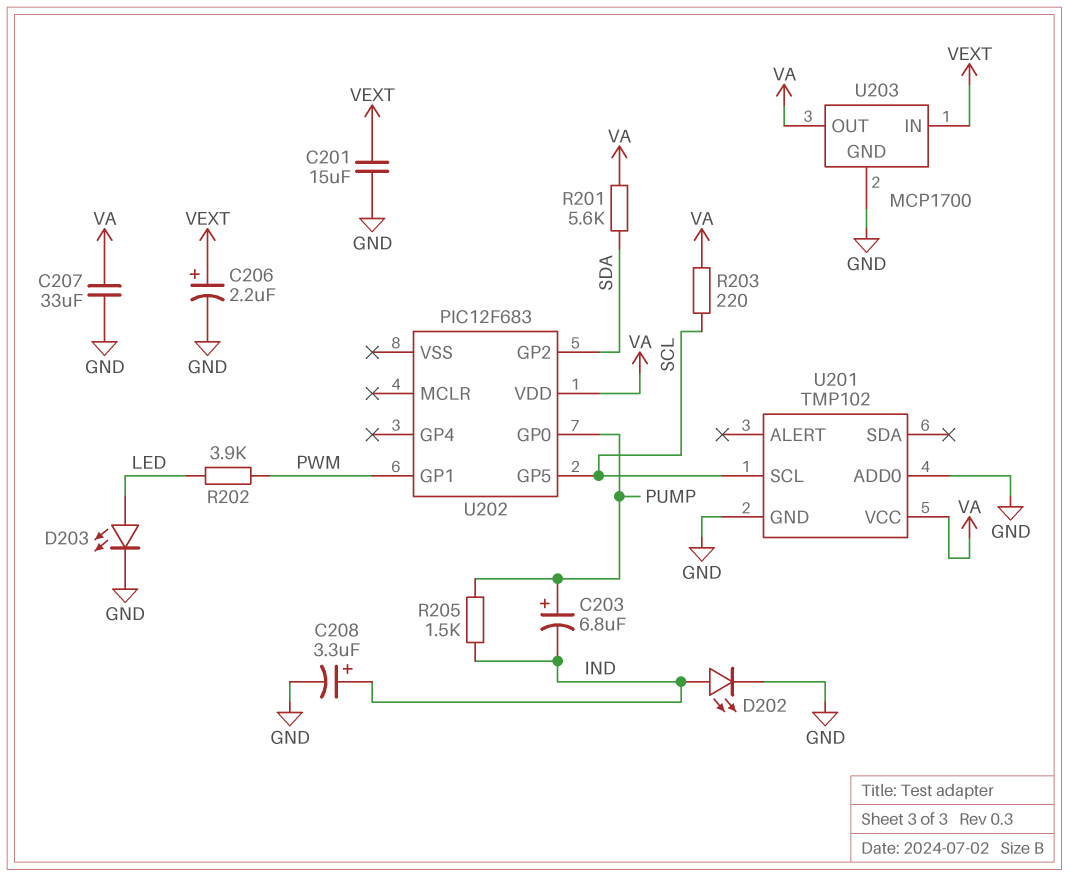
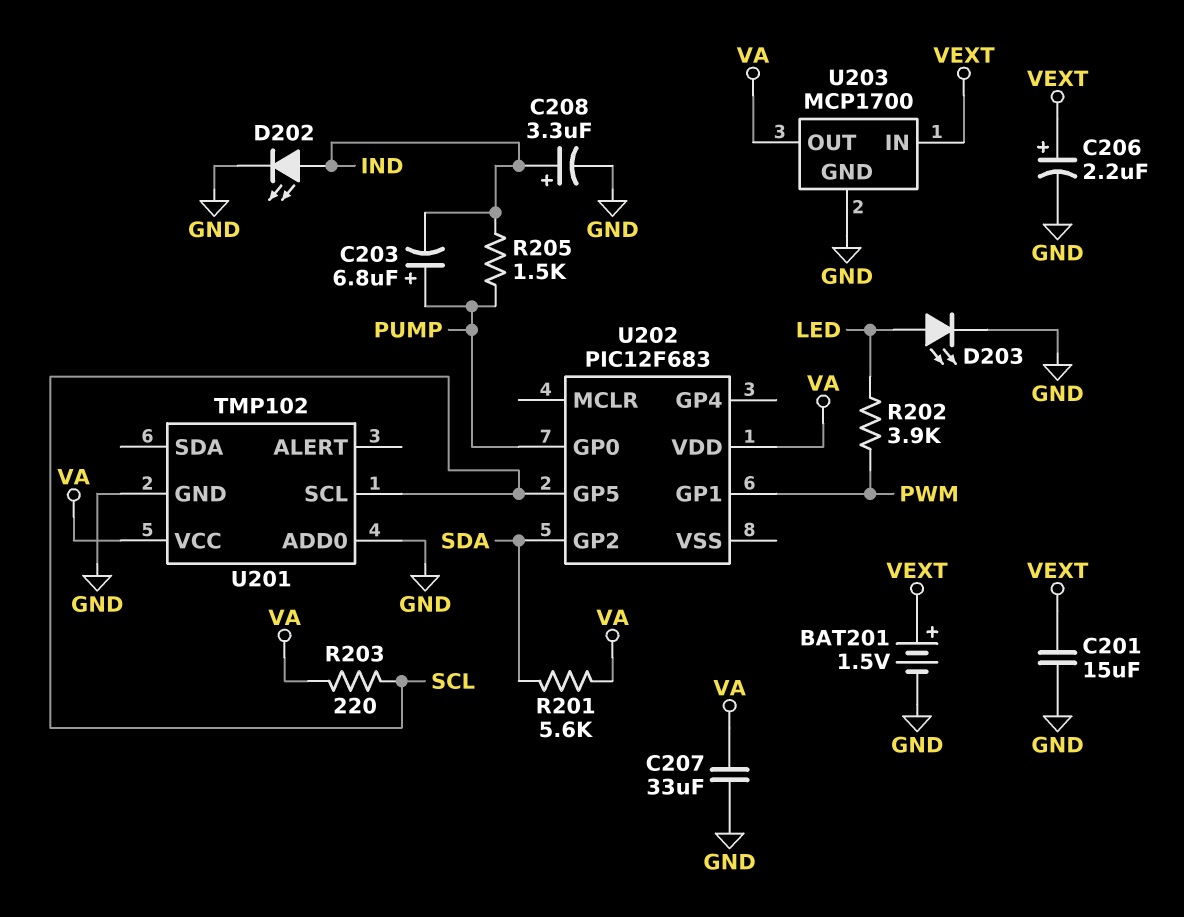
BAT201: none -> 1.5V (plus VEXT, minus GND)

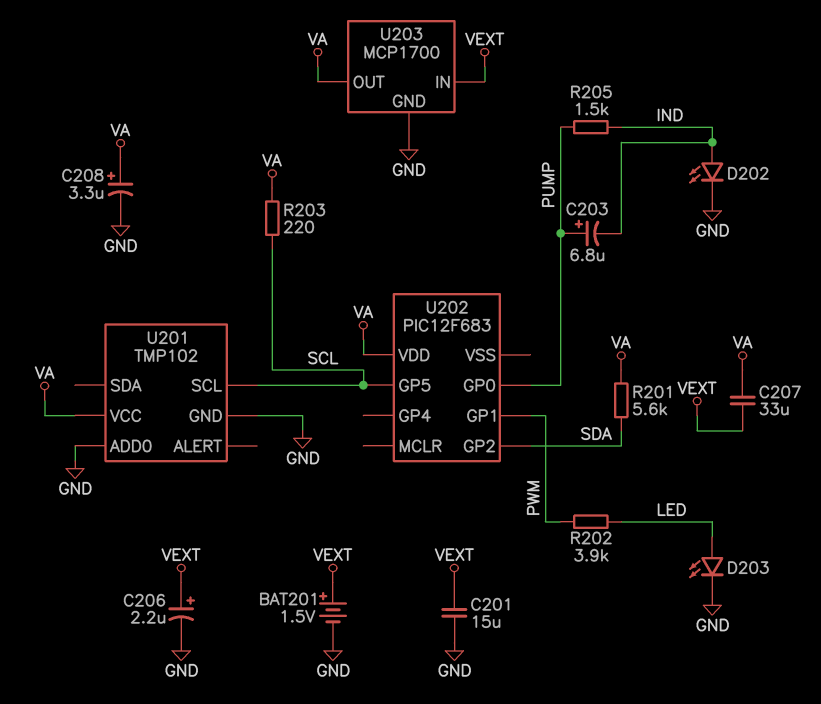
C207: 33uF (GND, VA) -> 33uF (VA, VEXT)
C208: 3.3uF (plus IND, minus GND) -> 3.3uF (plus VA, minus GND)

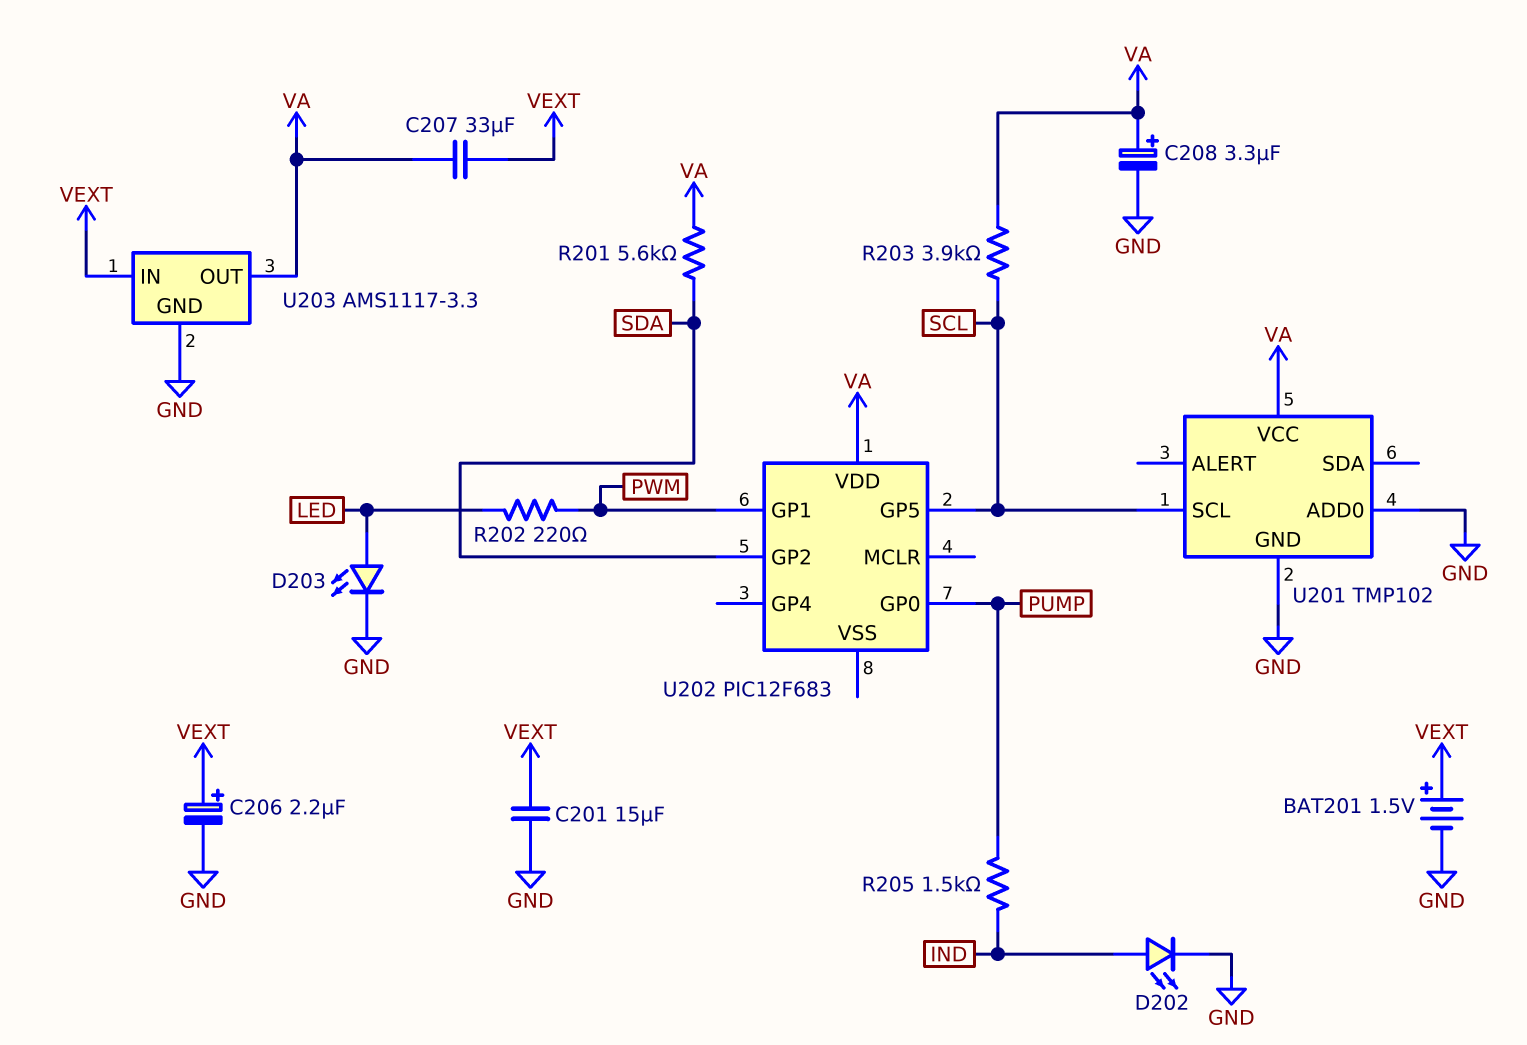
C203: 6.8uF (plus PUMP, minus IND) -> none
R202: 3.9k (LED, PWM) -> 220 (LED, PWM)
R203: 220 (SCL, VA) -> 3.9k (SCL, VA)
U203: MCP1700 -> AMS1117-3.3

